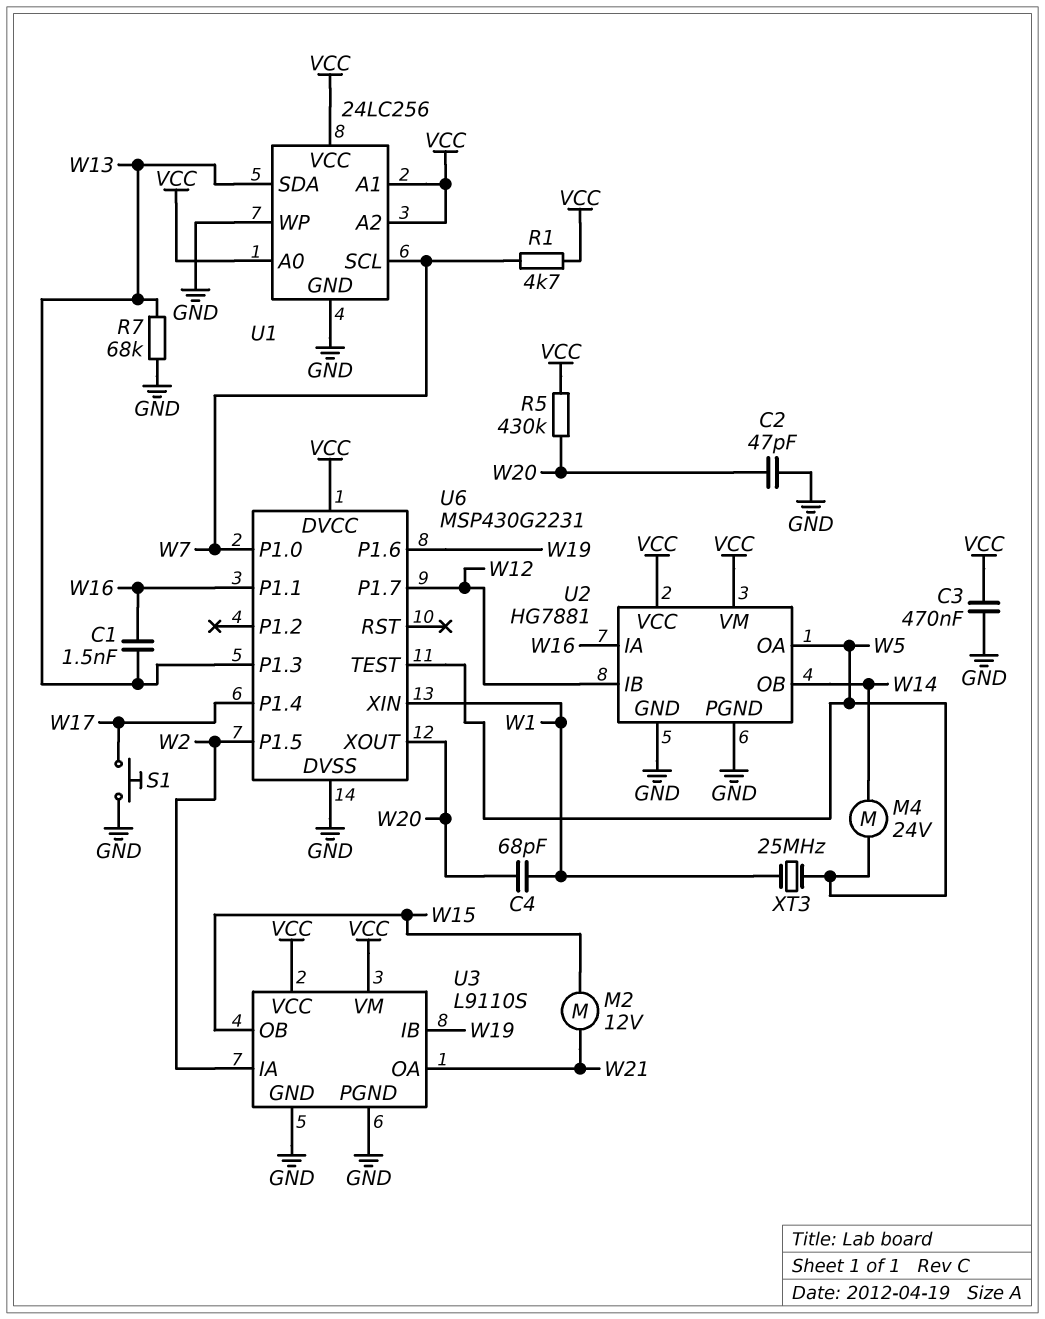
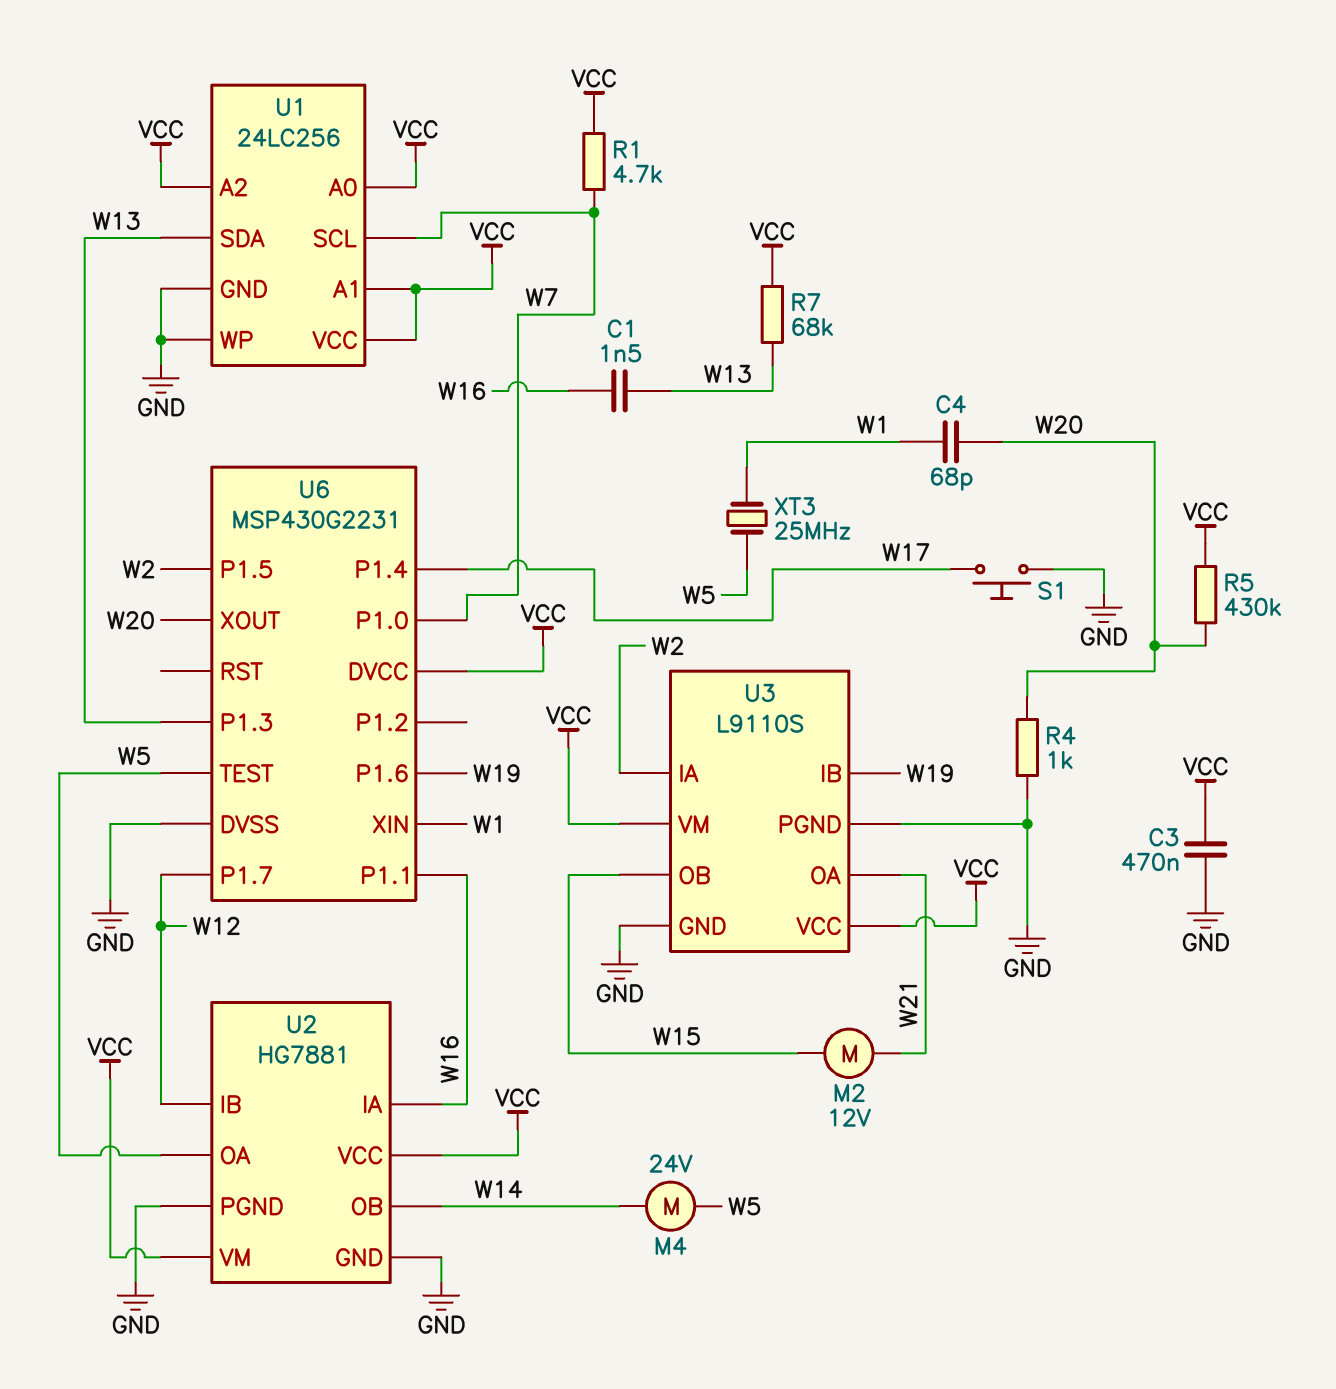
C2: 47pF (GND, W20) -> none
R4: none -> 1k (GND, W20)
R7: 68k (GND, W13) -> 68k (VCC, W13)

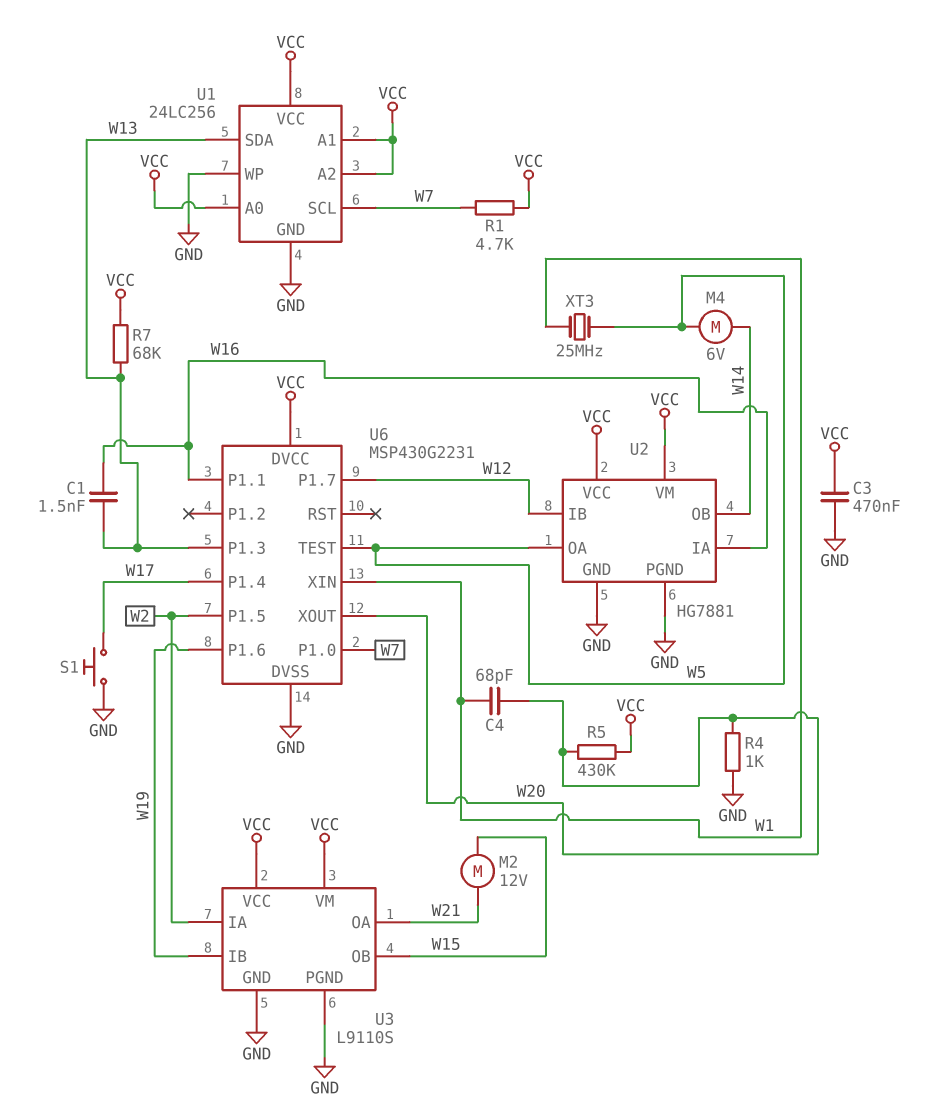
M4: motor 24V (W5, W14) -> motor 6V (W5, W14)

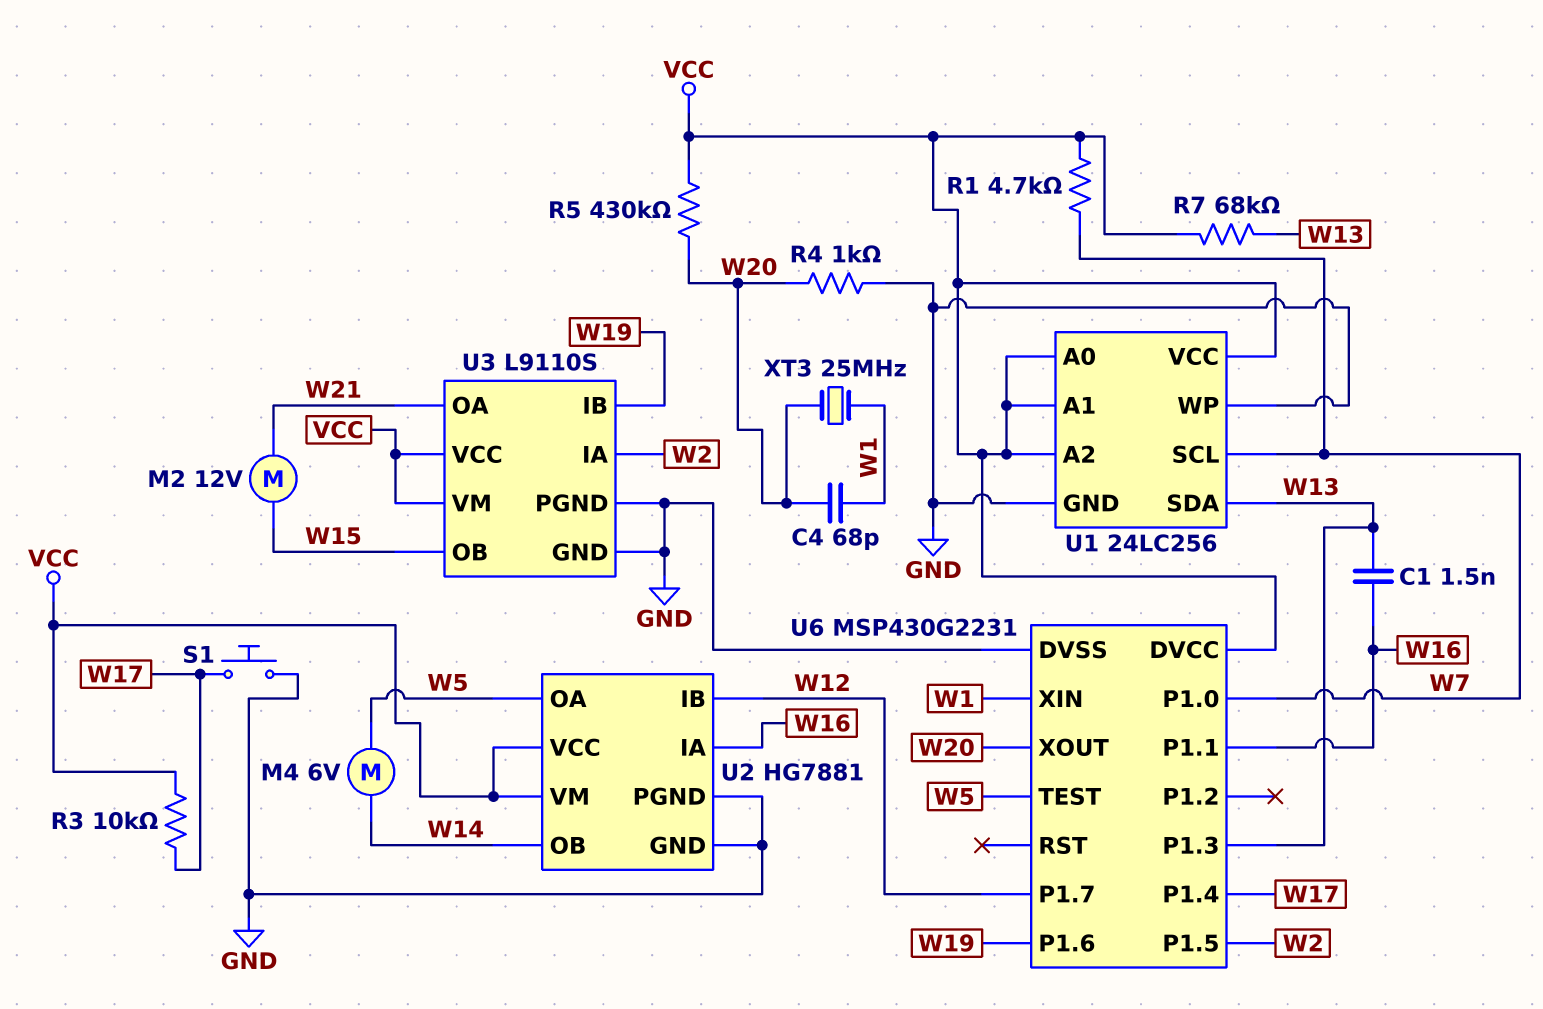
C3: 470nF (GND, VCC) -> none
R3: none -> 10k (VCC, W17)
XT3: 25MHz (W1, W5) -> 25MHz (W1, W20)

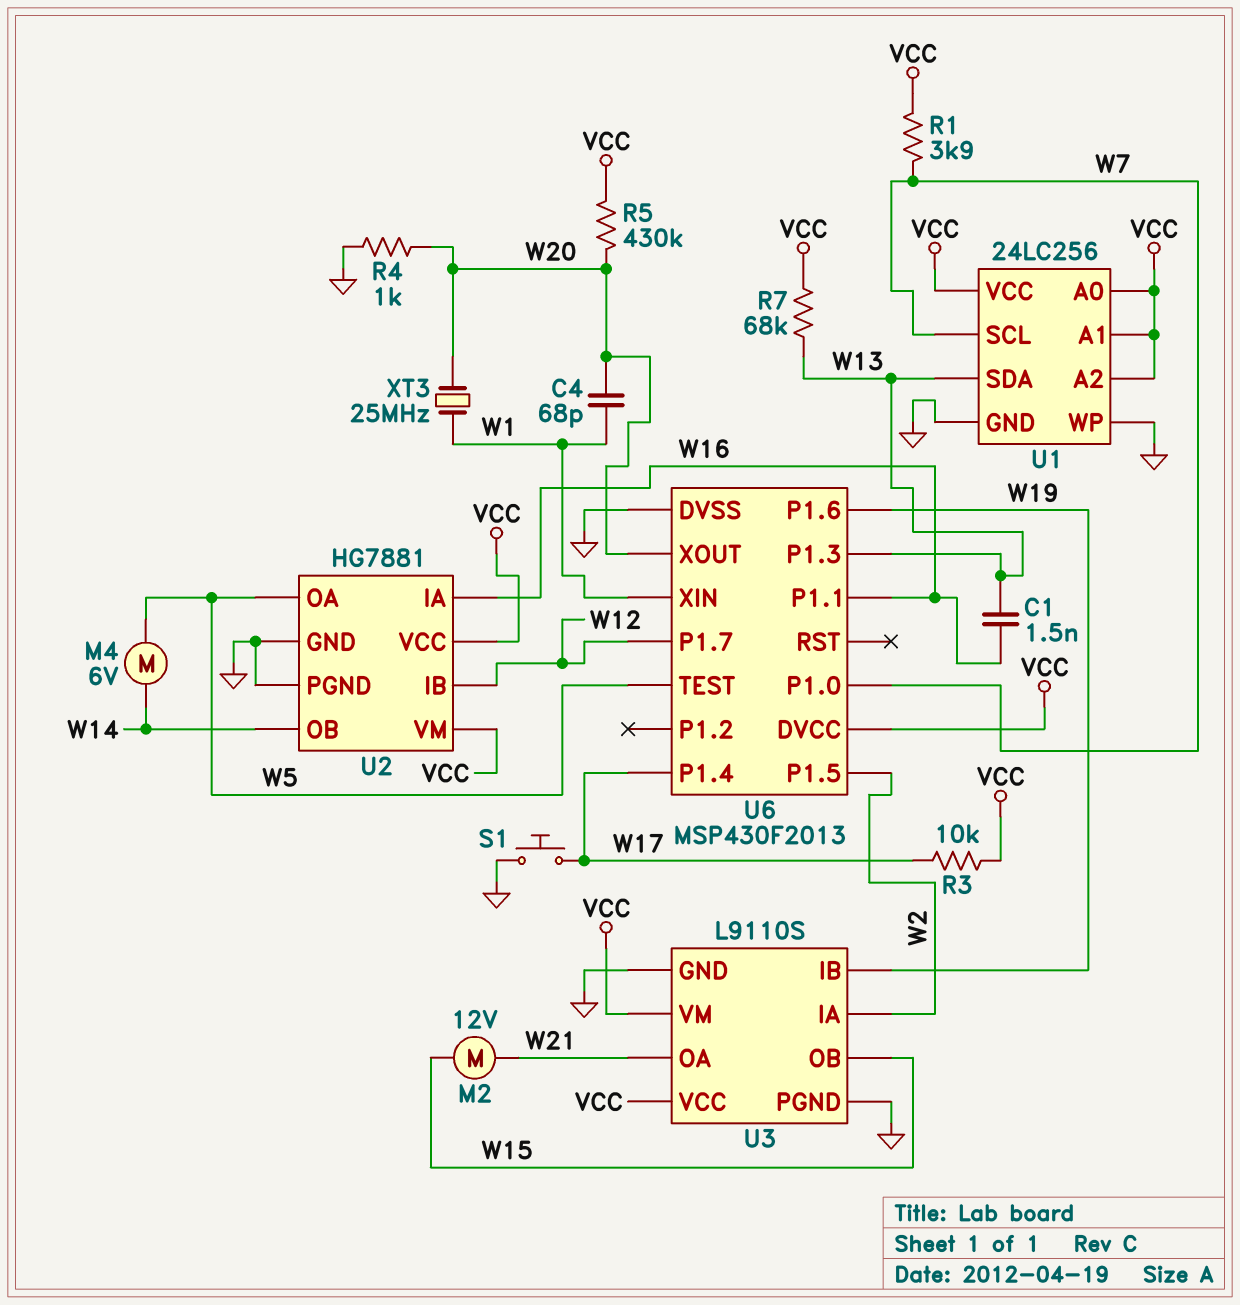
R1: 4.7k (VCC, W7) -> 3.9k (VCC, W7)
U6: MSP430G2231 -> MSP430F2013

